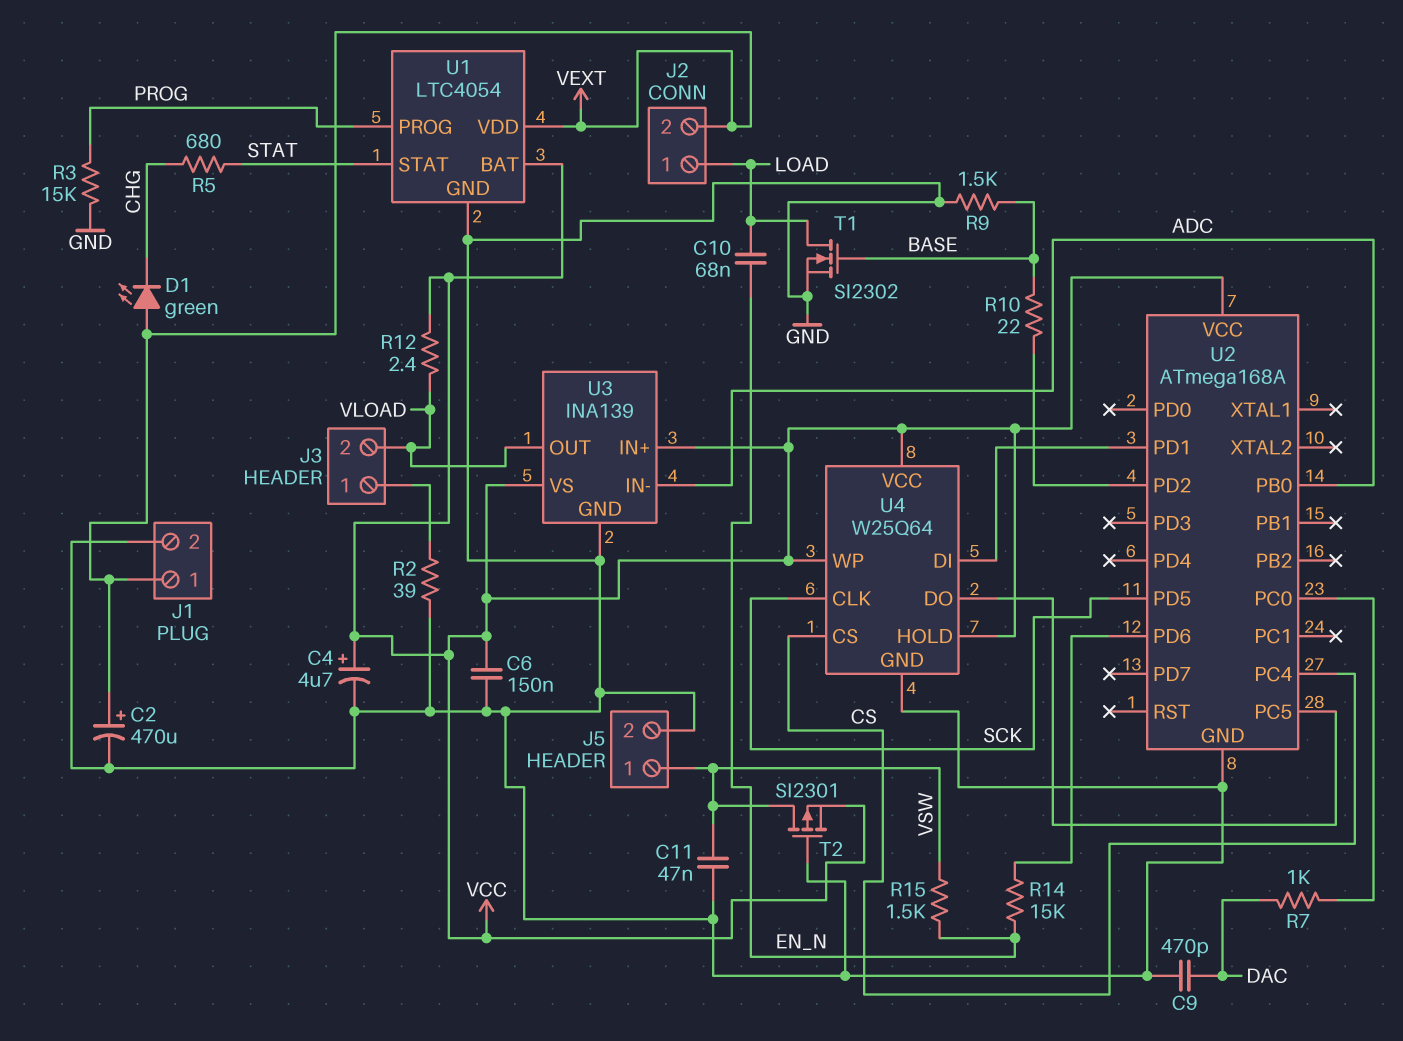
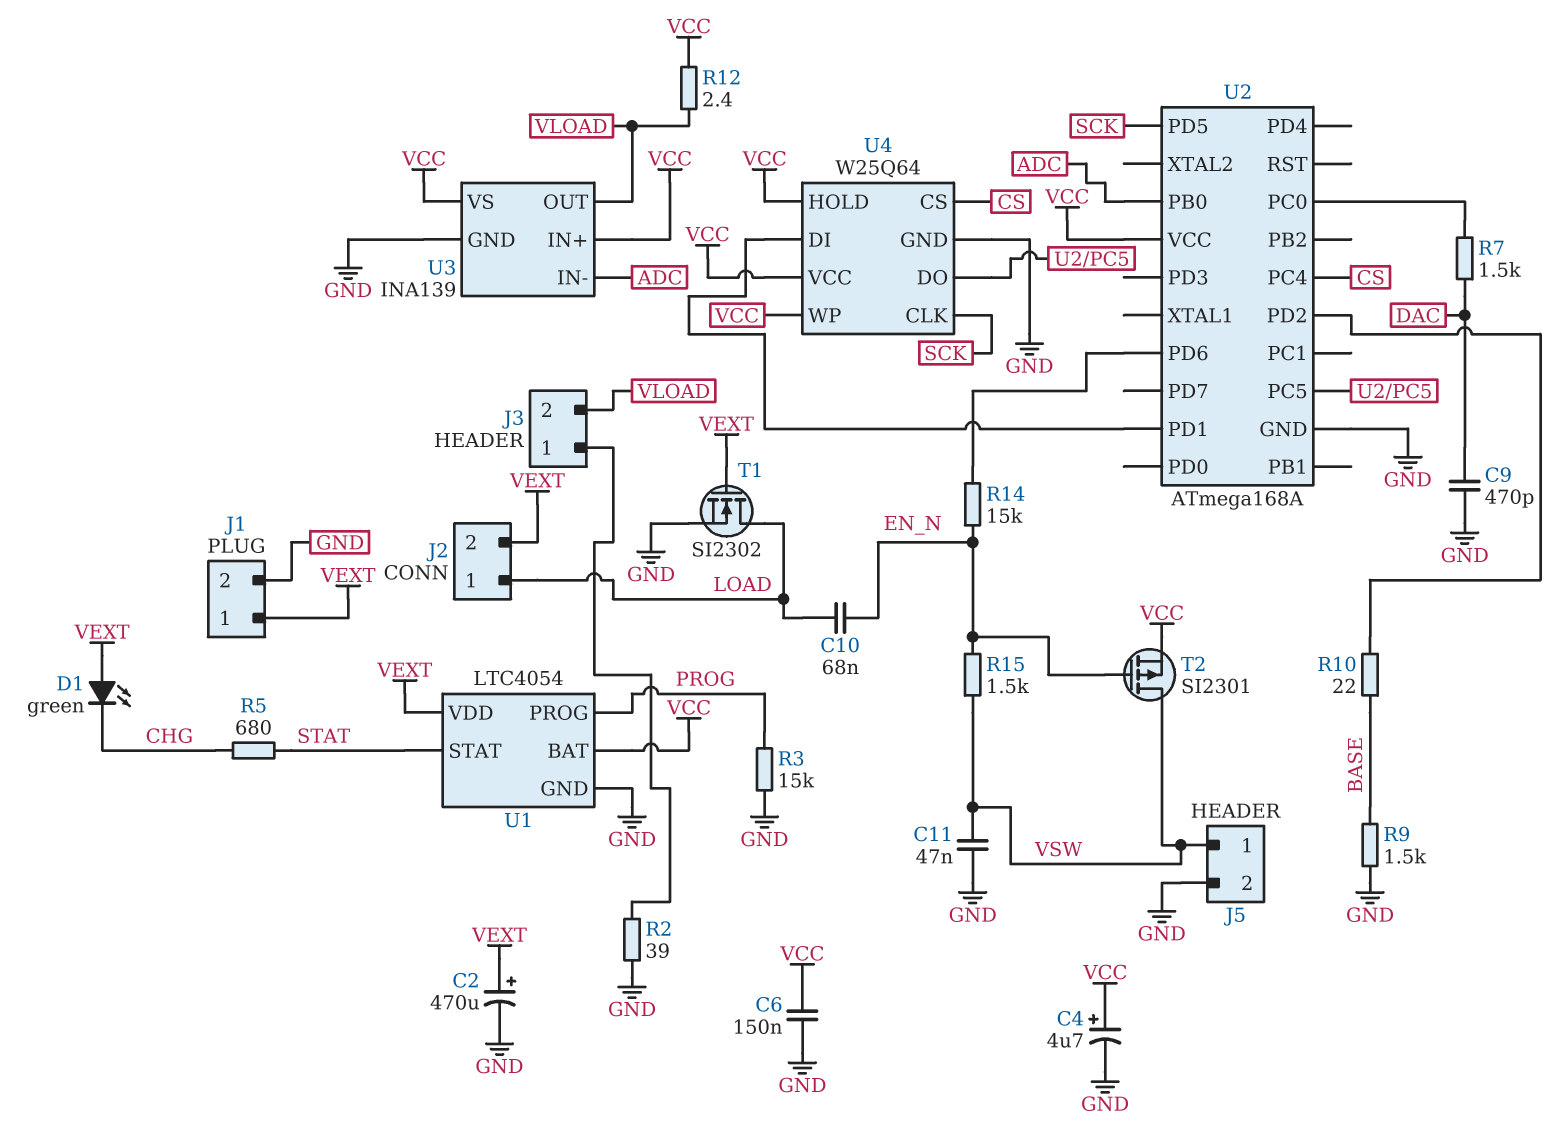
R7: 1k (DAC, U2/PC0) -> 1.5k (DAC, U2/PC0)
T1: NMOS SI2302 (G BASE, D LOAD, S GND) -> NMOS SI2302 (G VEXT, D LOAD, S GND)
T2: PMOS SI2301 (G GND, D VSW, S VCC) -> PMOS SI2301 (G EN_N, D VSW, S VCC)

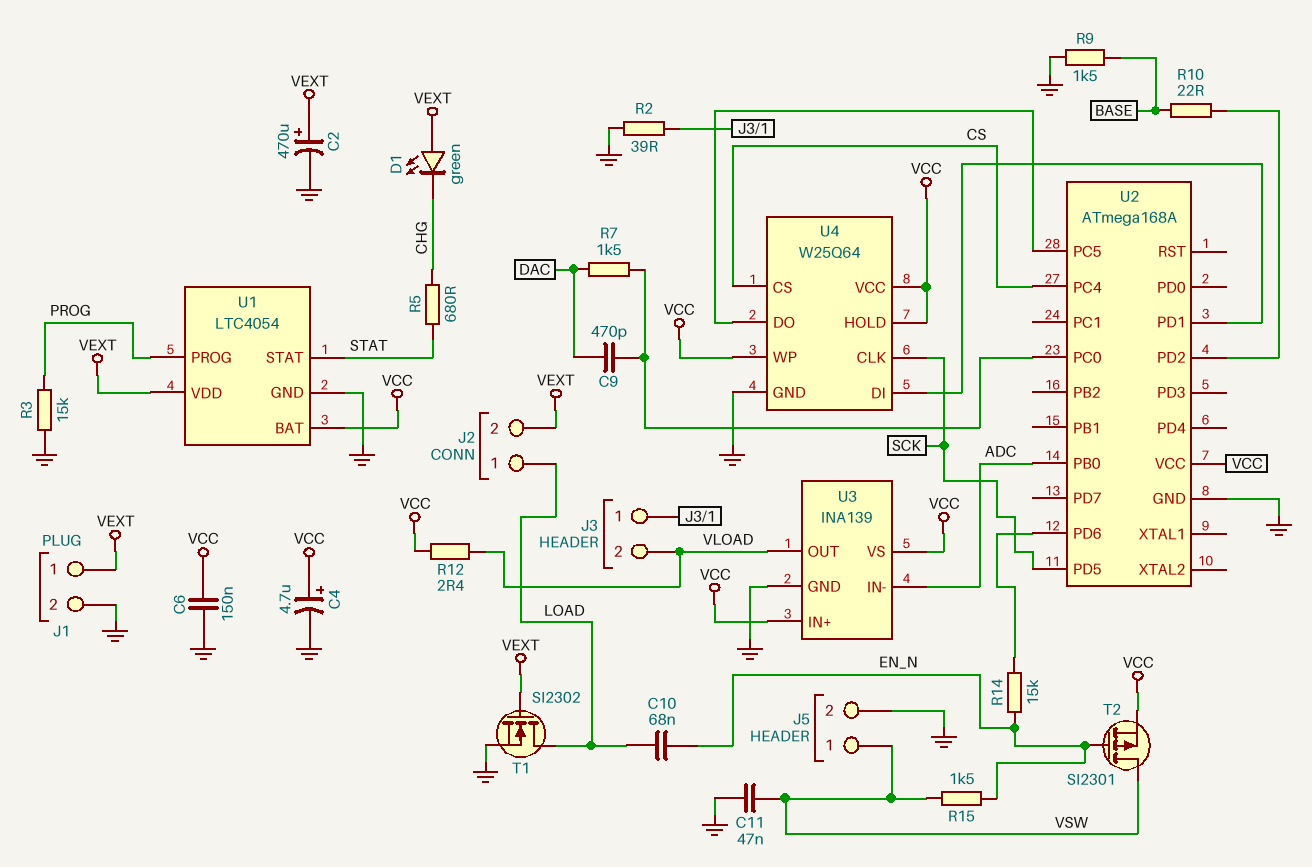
C9: 470pF (DAC, GND) -> 470pF (DAC, U2/PC0)

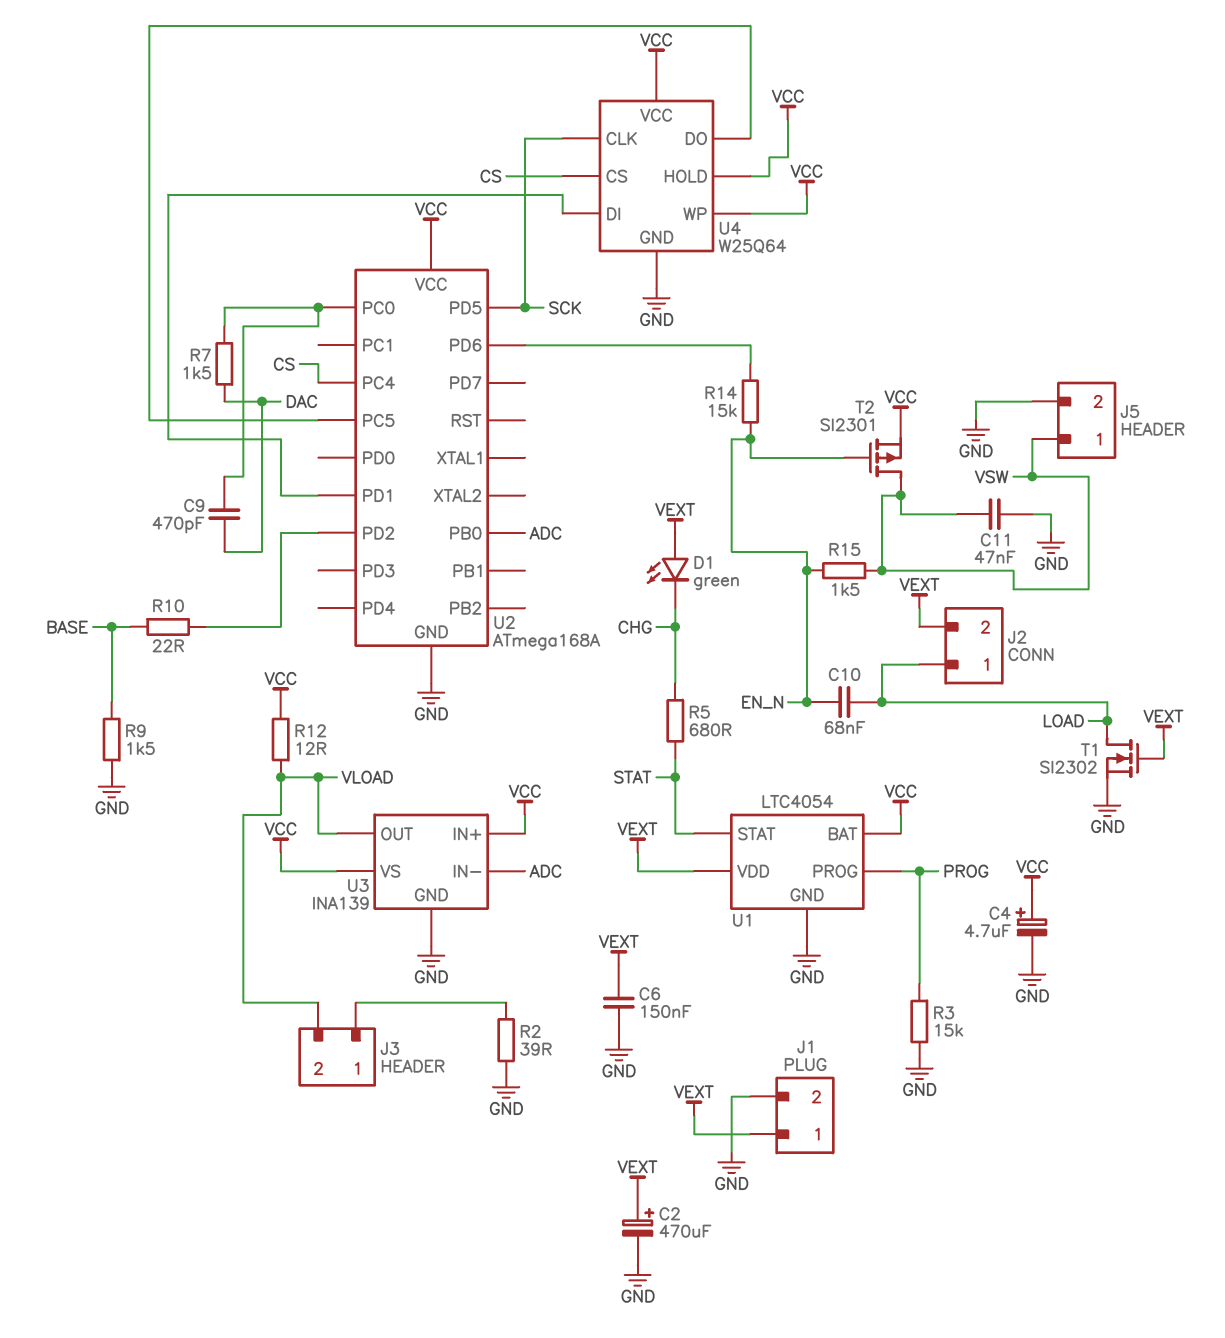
C6: 150nF (GND, VCC) -> 150nF (GND, VEXT)
R12: 2.4 (VCC, VLOAD) -> 12 (VCC, VLOAD)

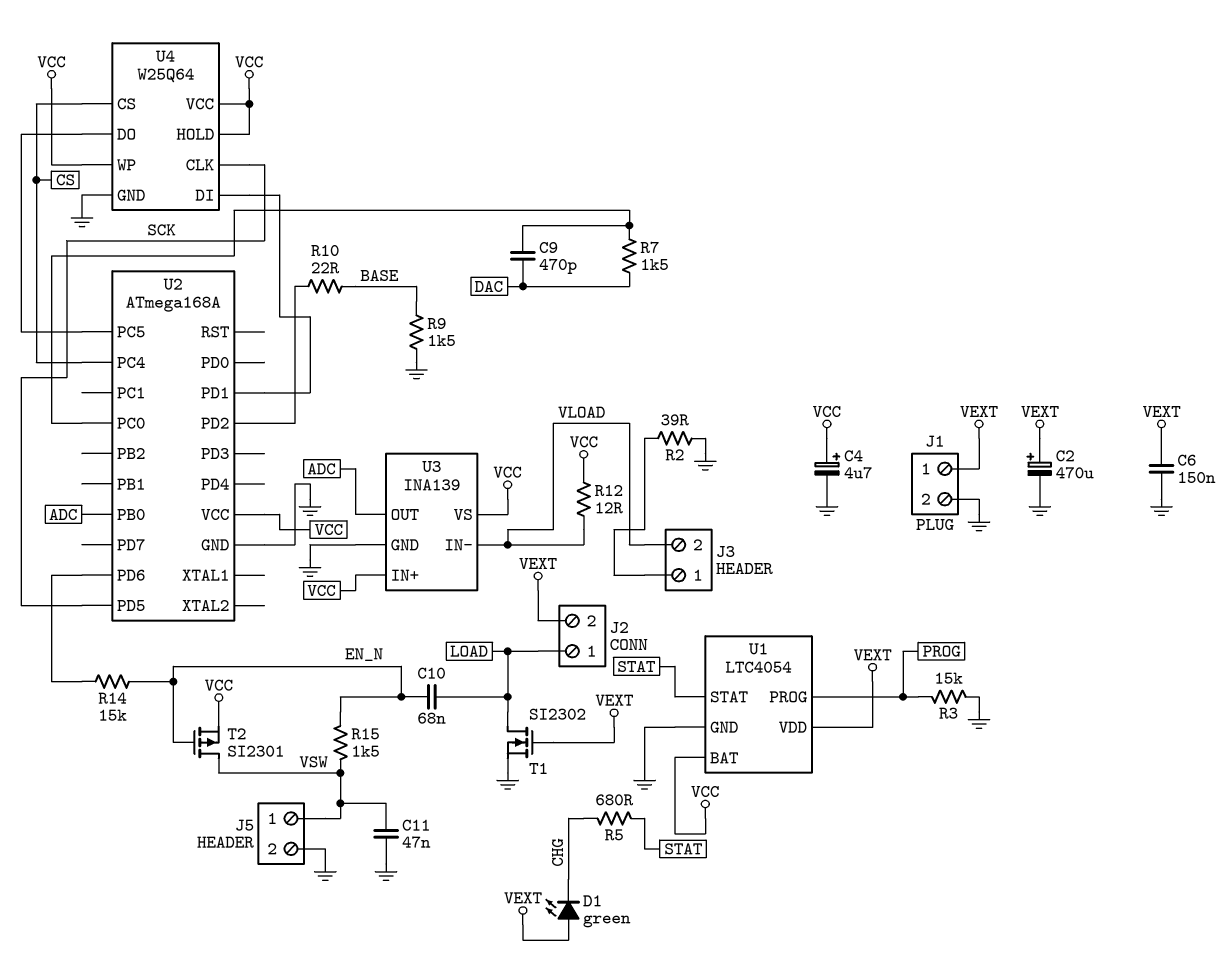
U3 pin IN-: ADC -> VLOAD
U3 pin OUT: VLOAD -> ADC

